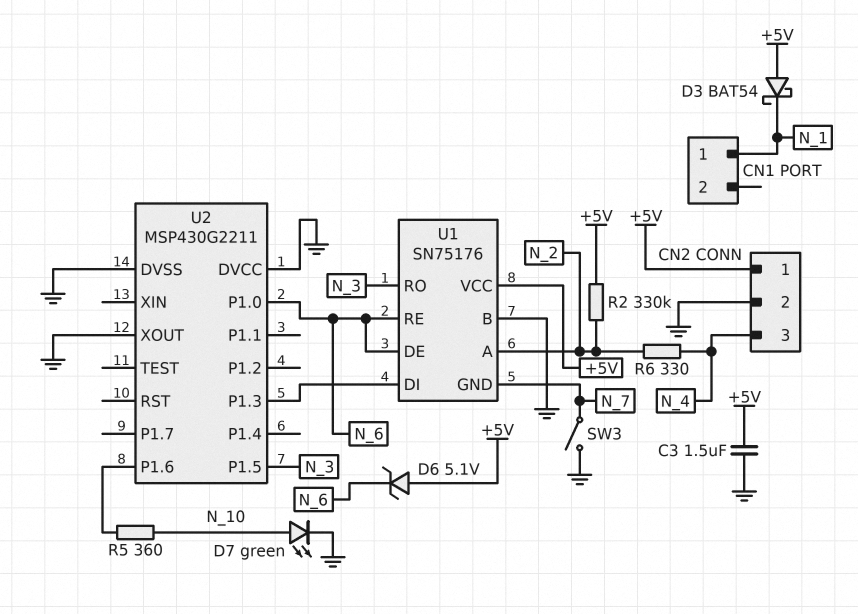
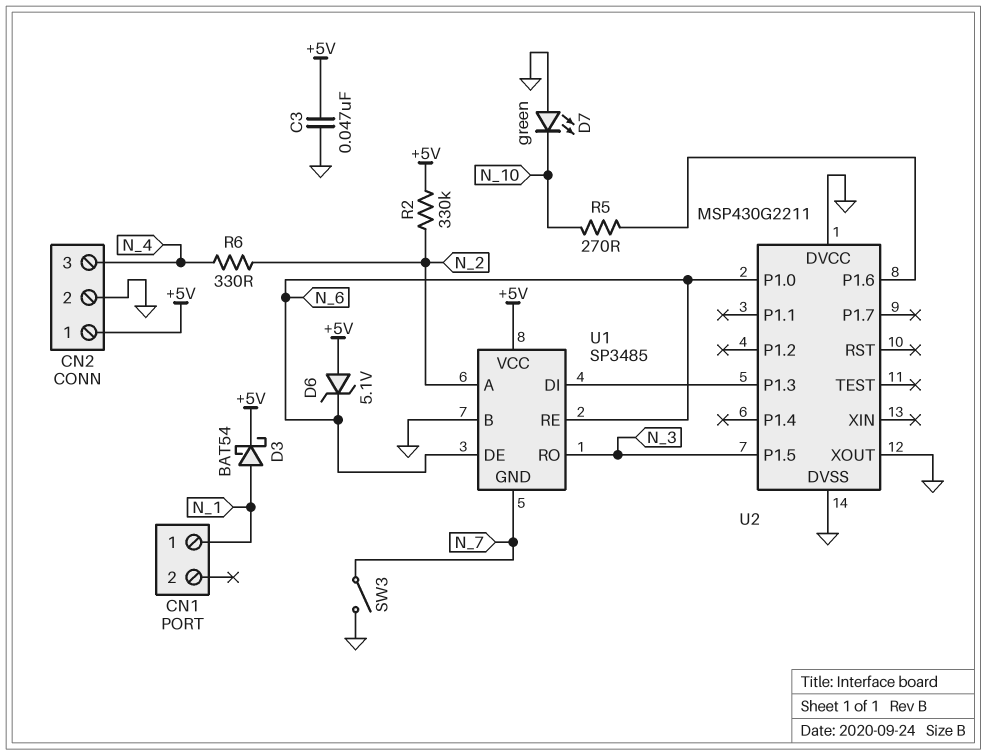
C3: 1.5uF (+5V, GND) -> 47nF (+5V, GND)
D3: schottky BAT54 (A +5V, K N_1) -> schottky BAT54 (A N_1, K +5V)
D7: LED green (A N_10, K GND) -> LED green (A GND, K N_10)
R5: 360 (N_10, U2/P1.6) -> 270 (N_10, U2/P1.6)
U1: SN75176 -> SP3485

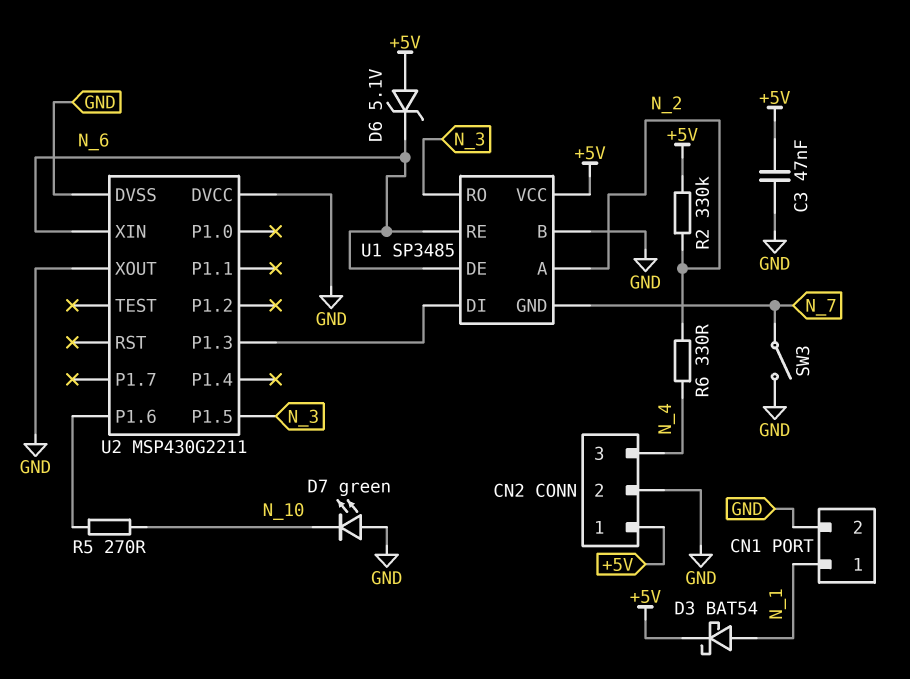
CN1 pin 2: none -> GND
U2 pin P1.0: N_6 -> none
U2 pin XIN: none -> N_6

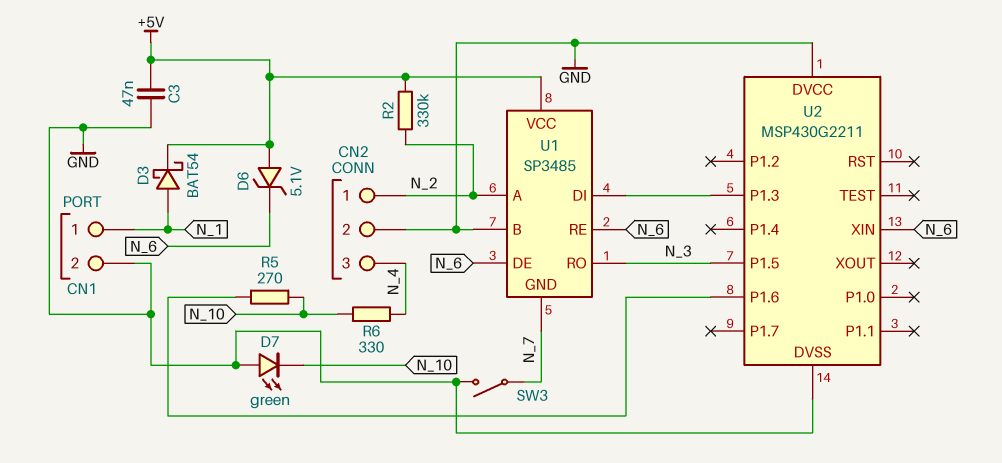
CN2 pin 1: +5V -> N_2
R6: 330 (N_2, N_4) -> 330 (N_4, N_10)
U2 pin XOUT: GND -> none

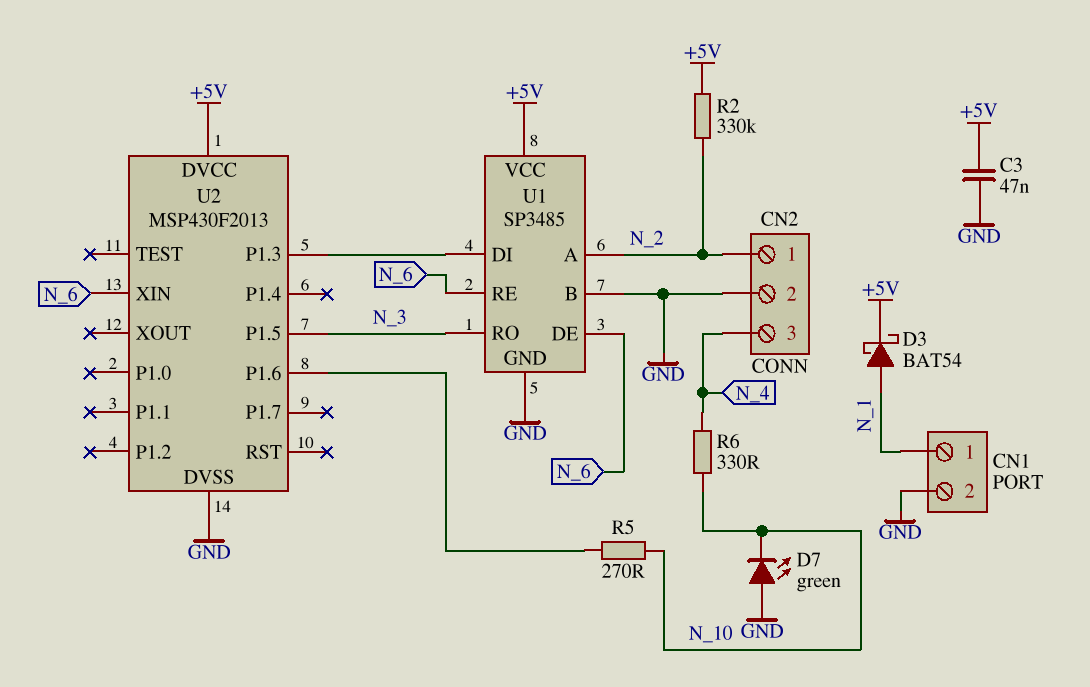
D6: zener 5.1V (A +5V, K N_6) -> none
SW3: switch (GND, N_7) -> none
U1 pin GND: N_7 -> GND
U2: MSP430G2211 -> MSP430F2013
U2 pin DVCC: GND -> +5V

